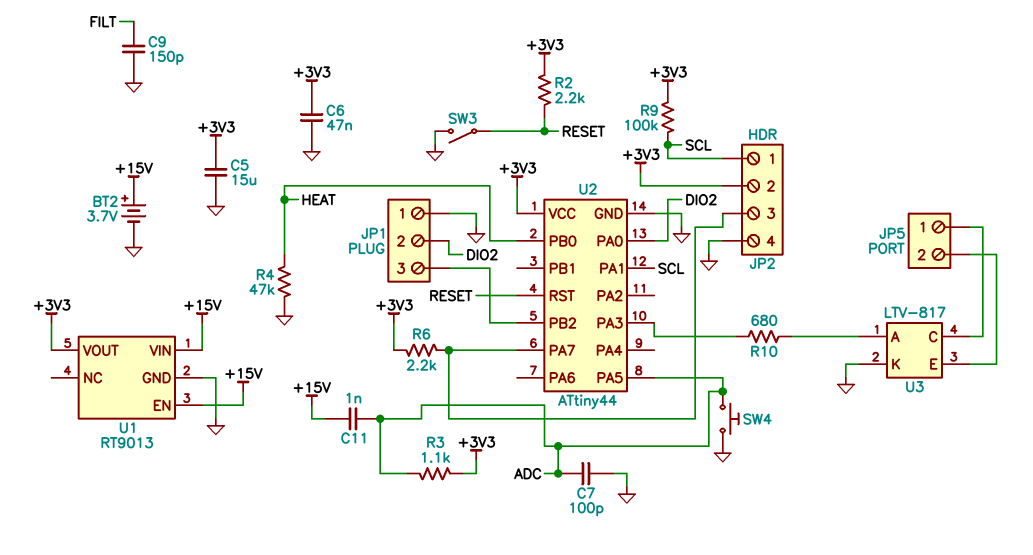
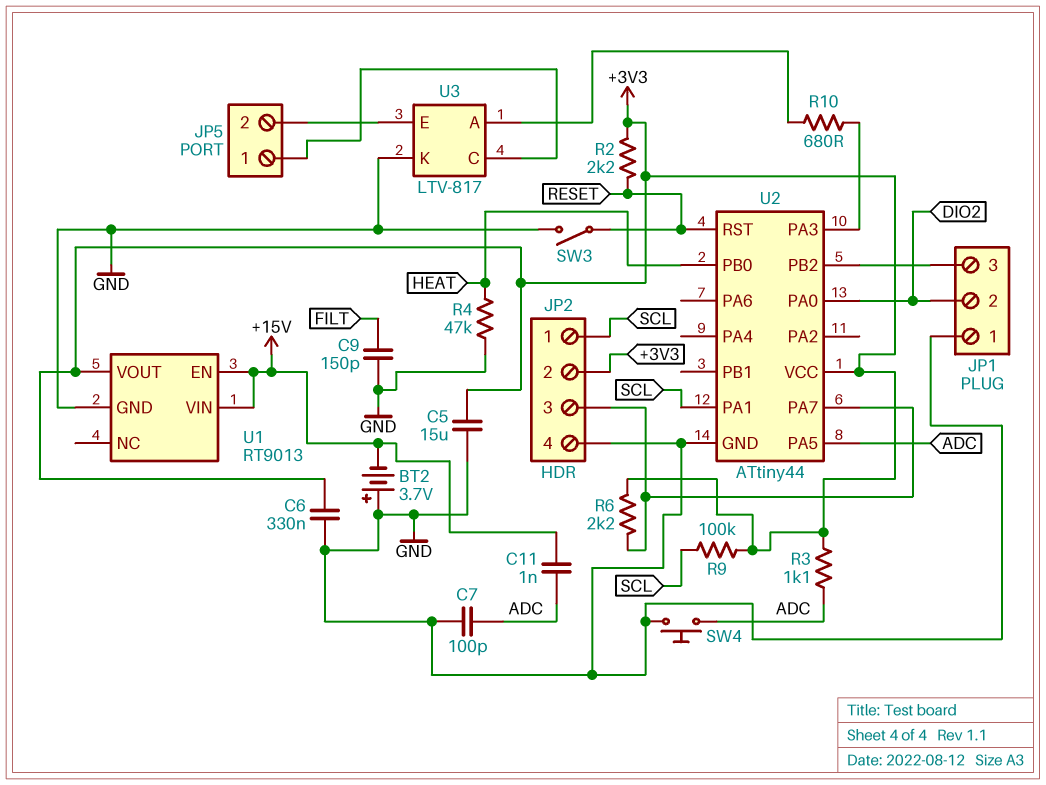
BT2: 3.7V (plus +15V, minus GND) -> 3.7V (plus GND, minus +15V)
C6: 47nF (+3V3, GND) -> 330nF (+3V3, GND)

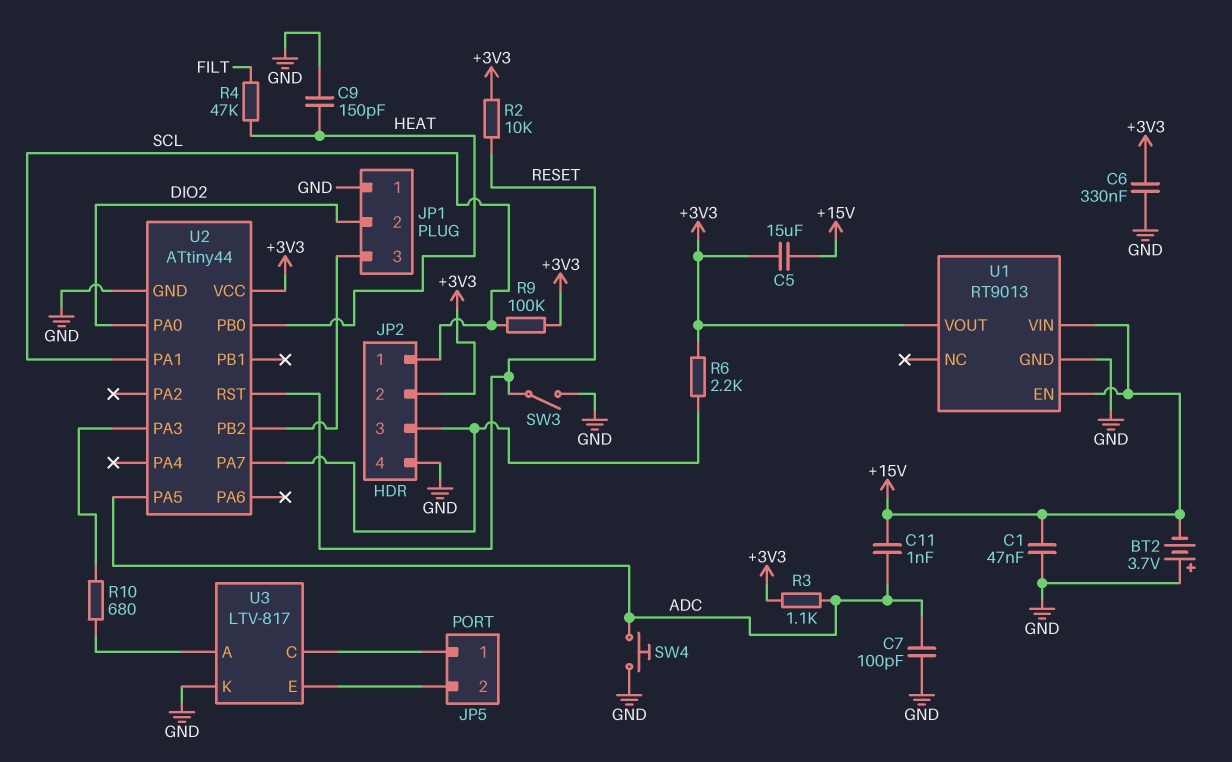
C1: none -> 47nF (+15V, GND)
C5: 15uF (+3V3, GND) -> 15uF (+3V3, +15V)
C9: 150pF (FILT, GND) -> 150pF (GND, HEAT)
R2: 2.2k (+3V3, RESET) -> 10k (+3V3, RESET)
R4: 47k (GND, HEAT) -> 47k (FILT, HEAT)

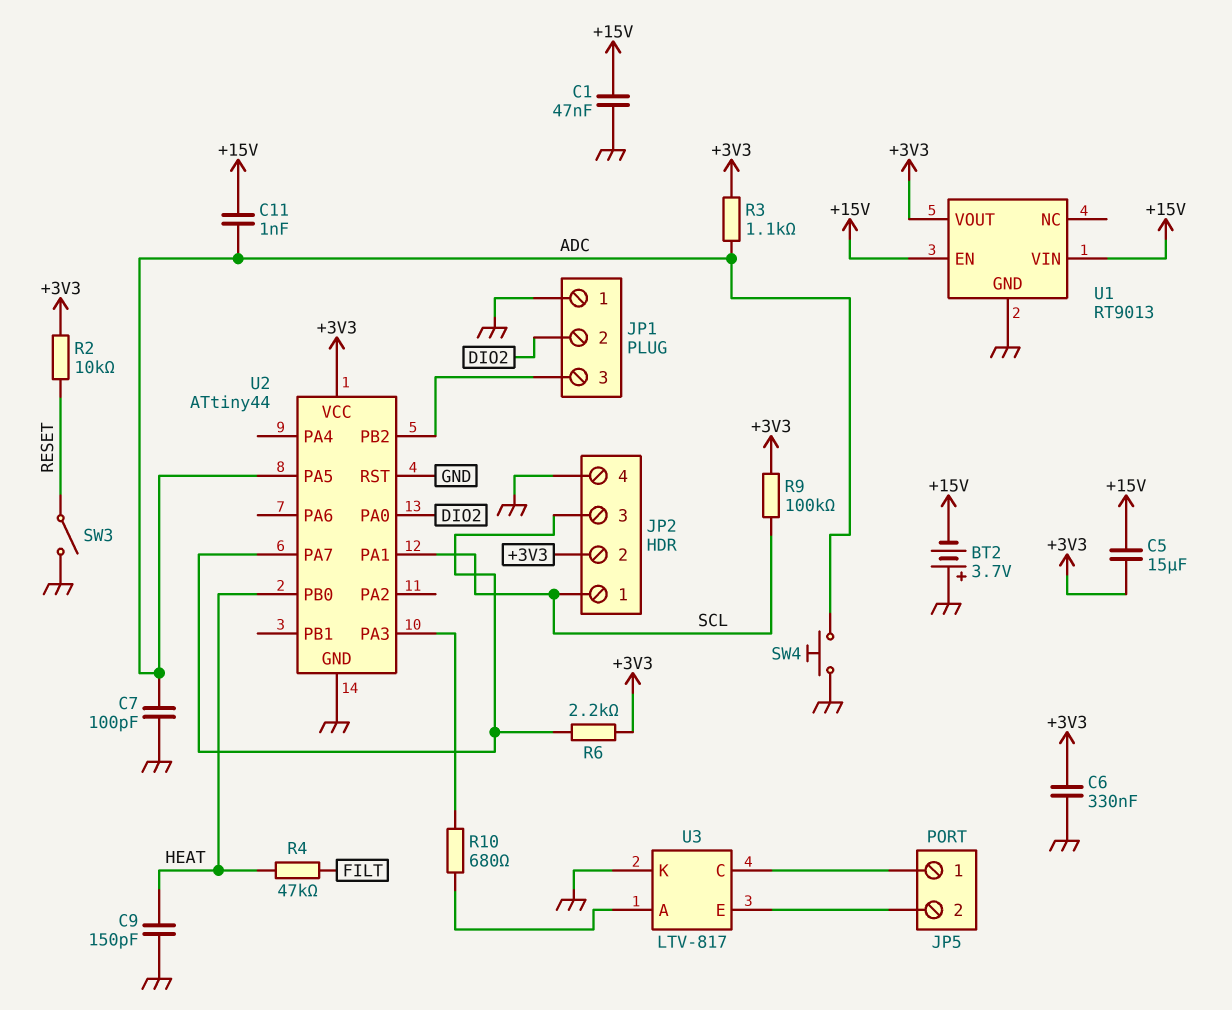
U2 pin RST: RESET -> GND

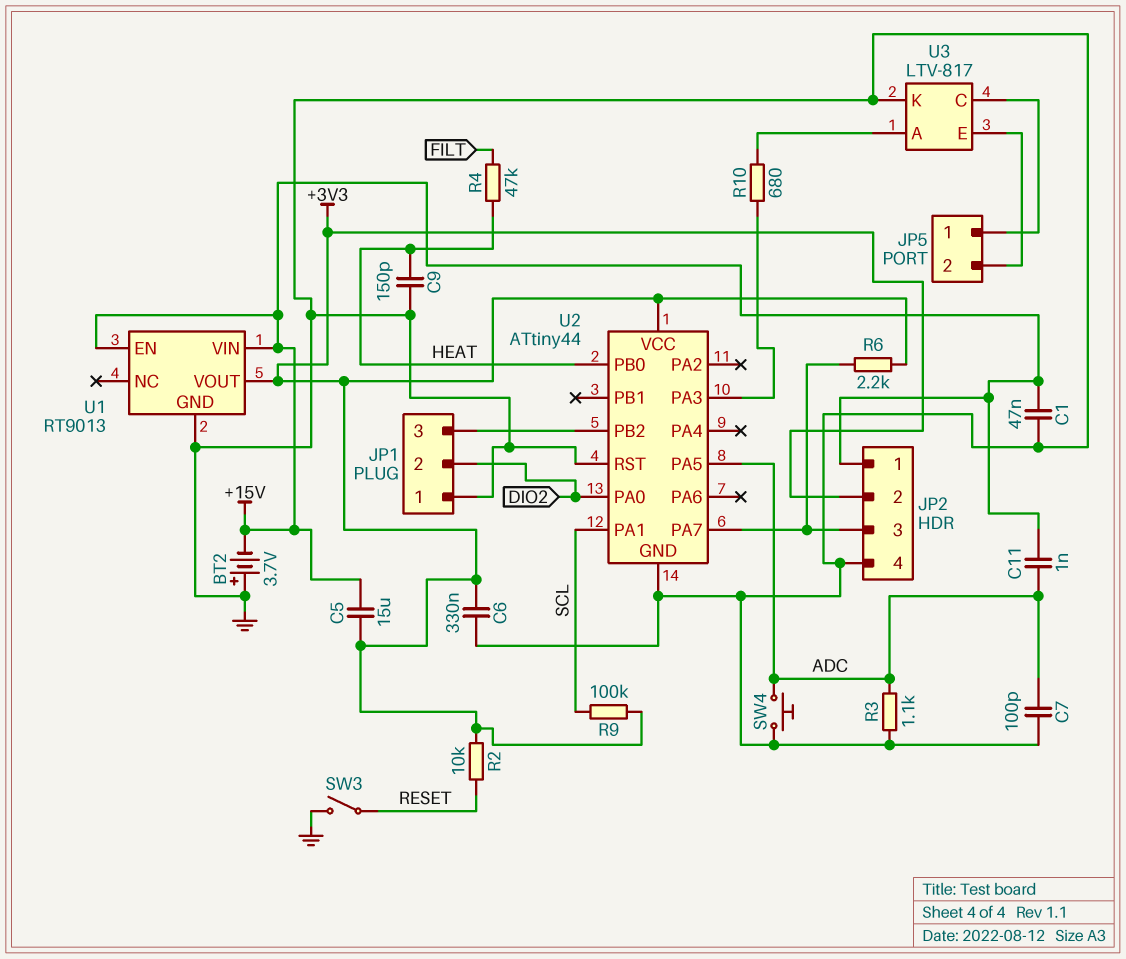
JP2 pin 1: SCL -> +15V
R3: 1.1k (+3V3, ADC) -> 1.1k (ADC, GND)

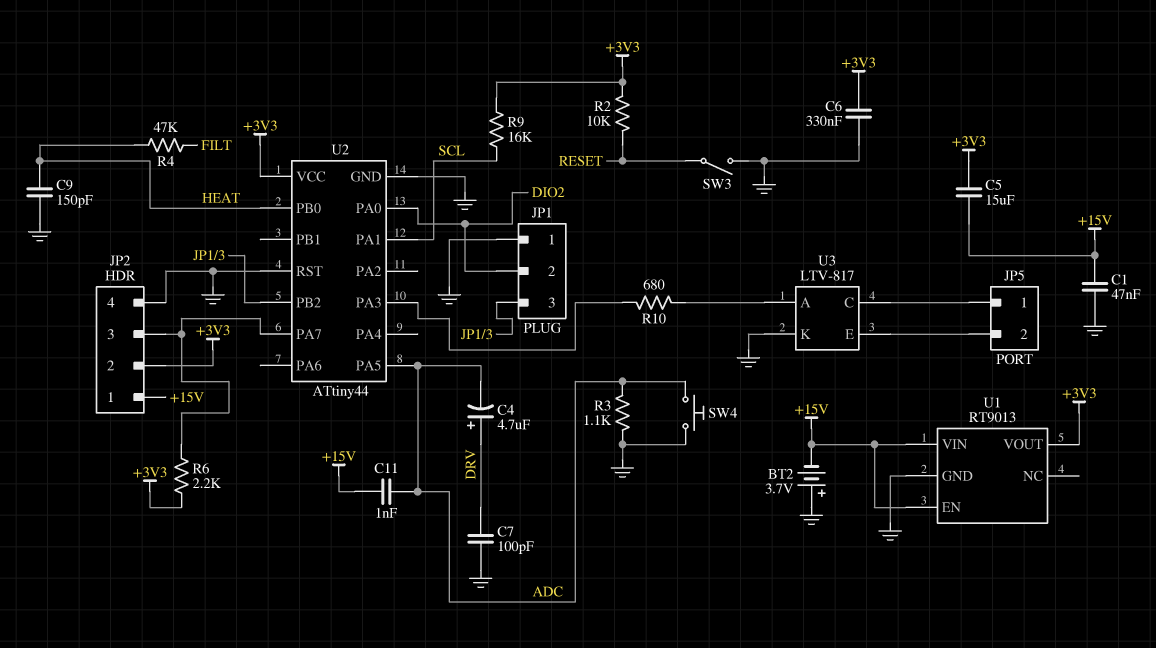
C4: none -> 4.7uF (plus DRV, minus ADC)
C7: 100pF (ADC, GND) -> 100pF (DRV, GND)
R9: 100k (+3V3, SCL) -> 16k (+3V3, SCL)

